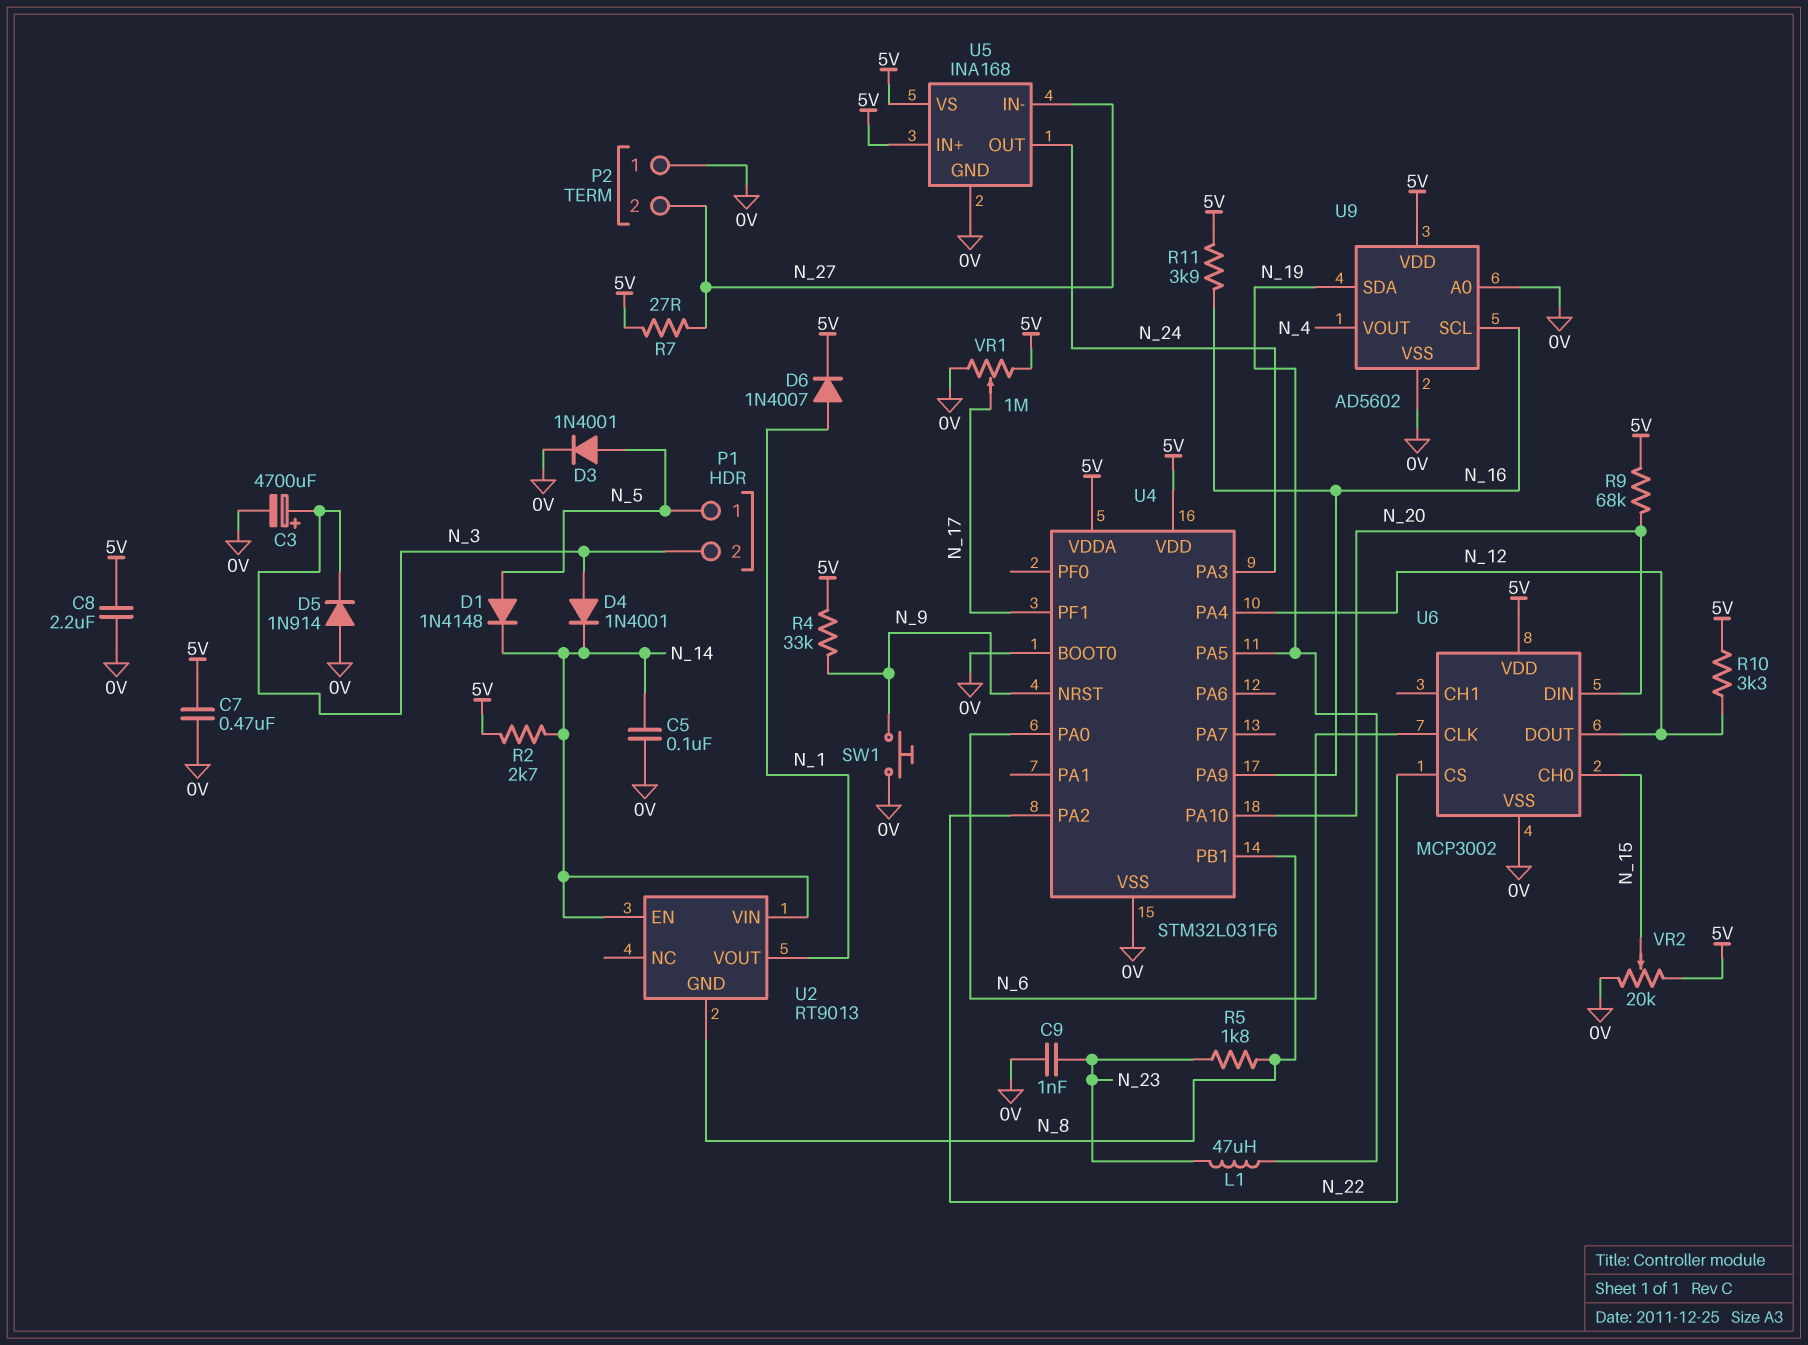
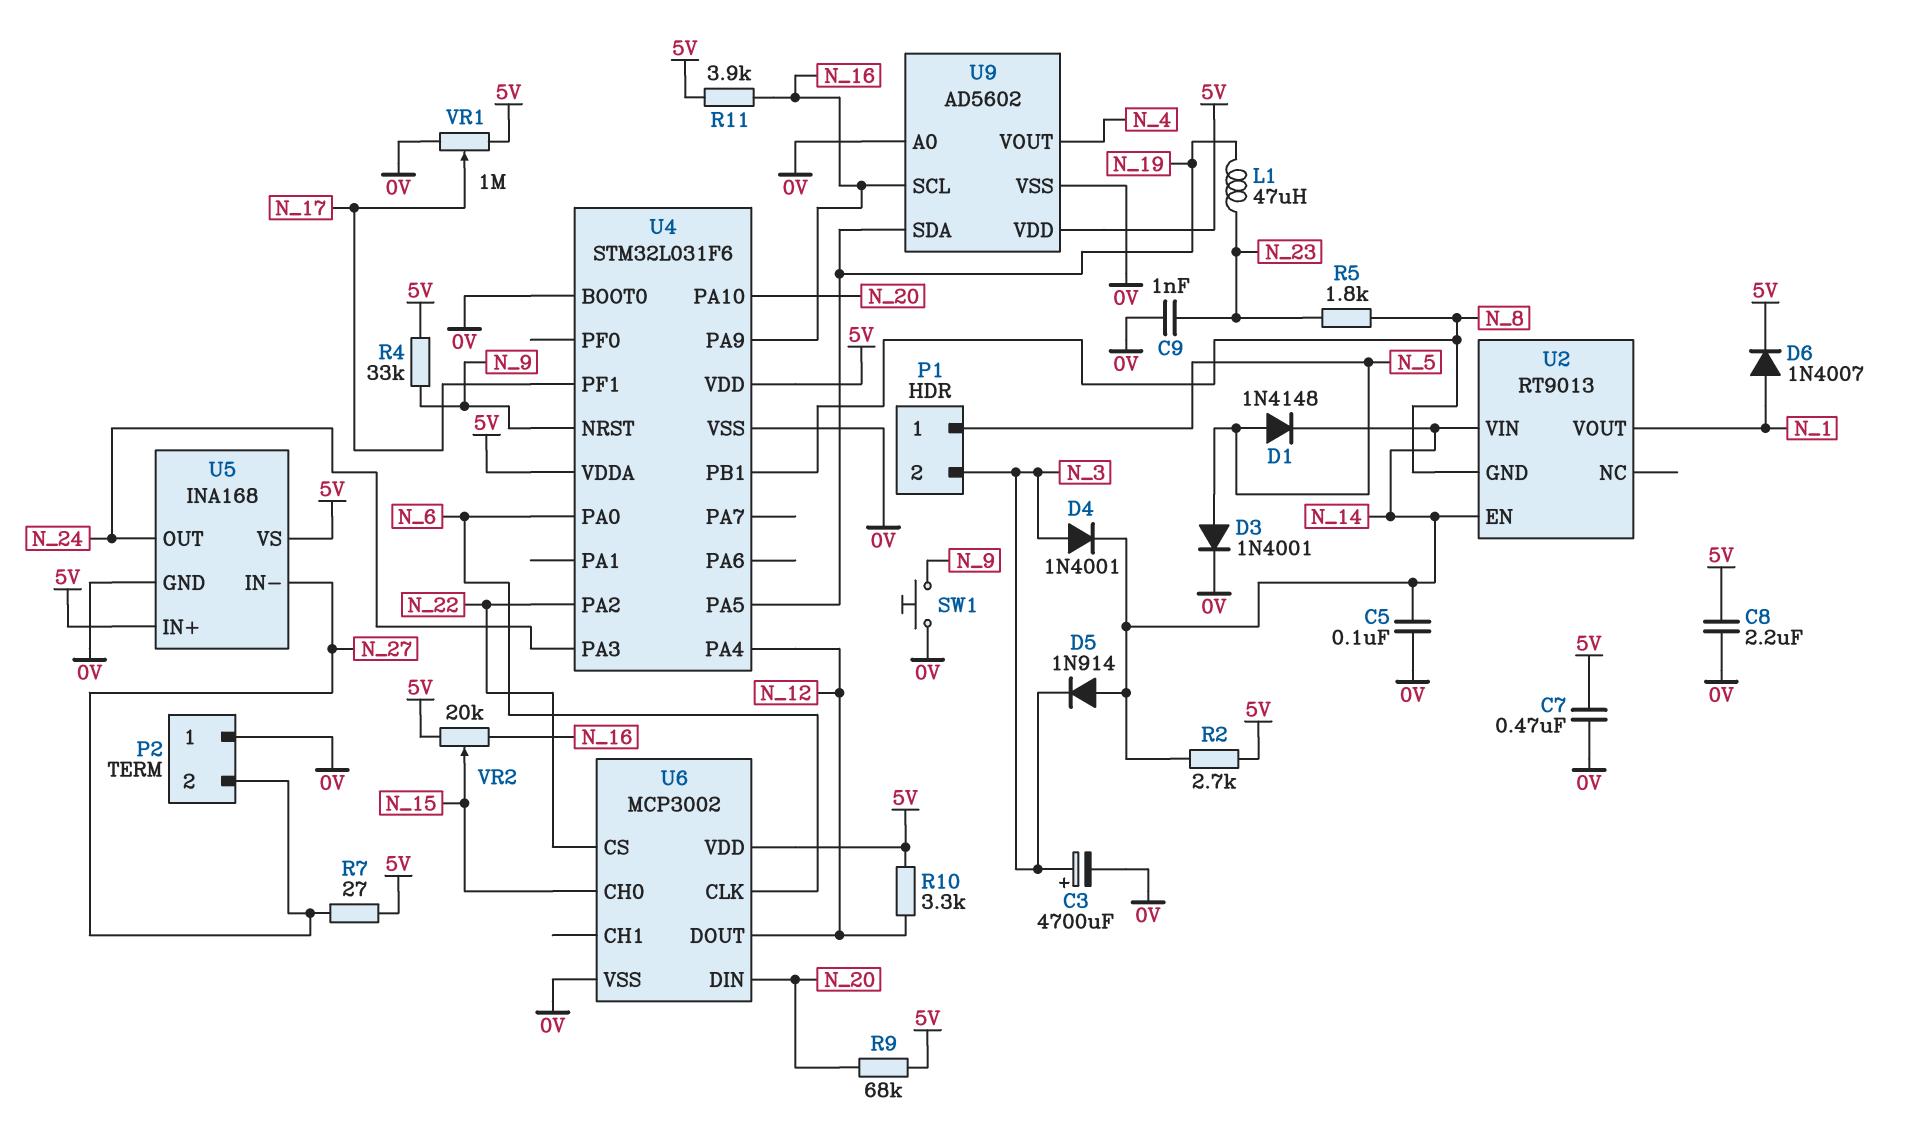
D5: diode 1N914 (A 0V, K N_3) -> diode 1N914 (A N_14, K N_3)
VR2: 20k (0V, 5V, wiper N_15) -> 20k (5V, N_16, wiper N_15)

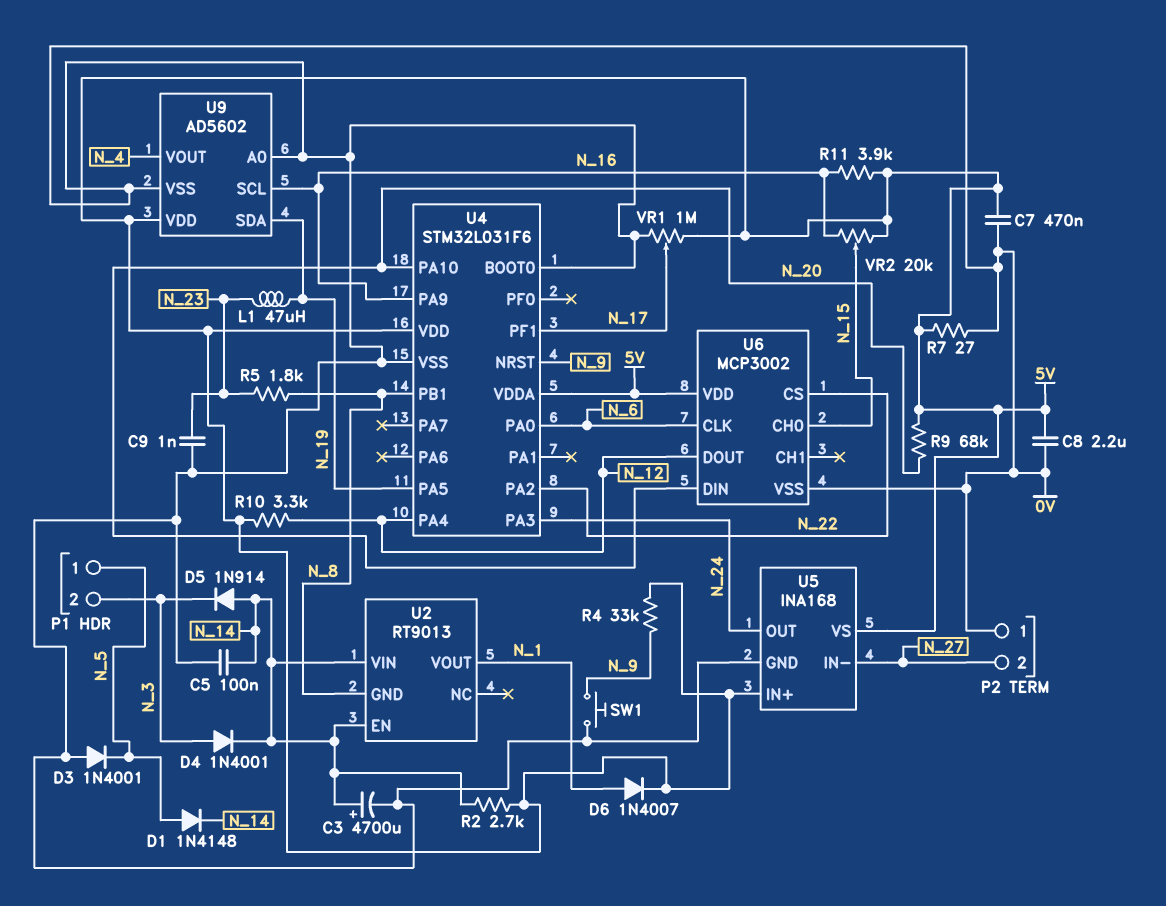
C3: 4700uF (plus N_3, minus 0V) -> 4700uF (plus N_14, minus 0V)
D3: diode 1N4001 (A N_5, K 0V) -> diode 1N4001 (A 0V, K N_5)
R7: 27 (5V, N_27) -> 27 (0V, 5V)

